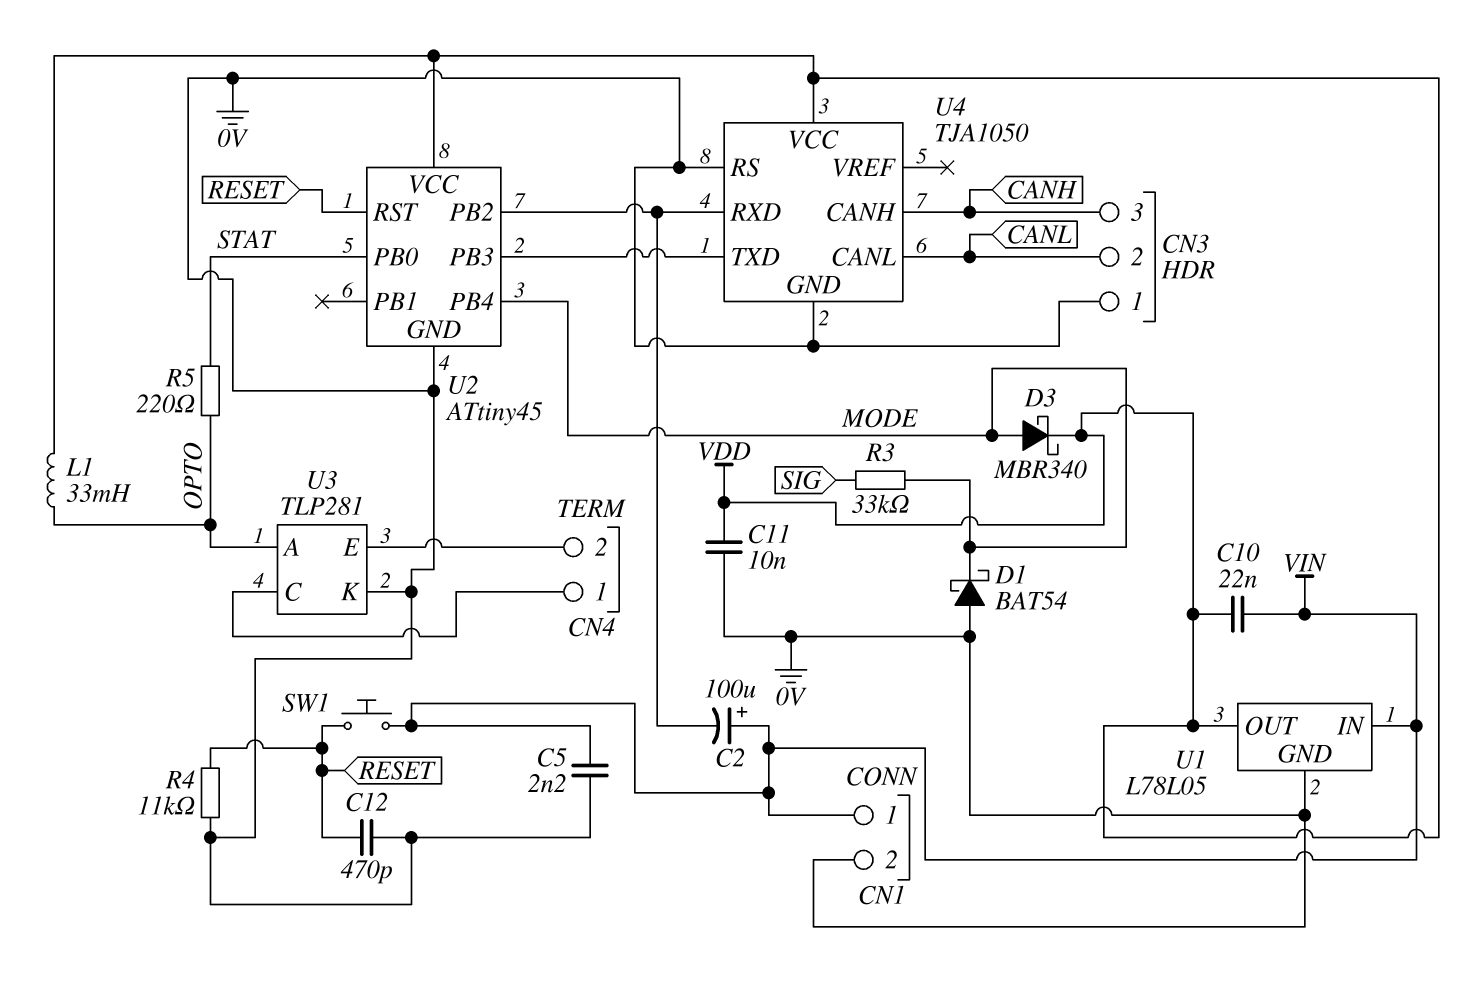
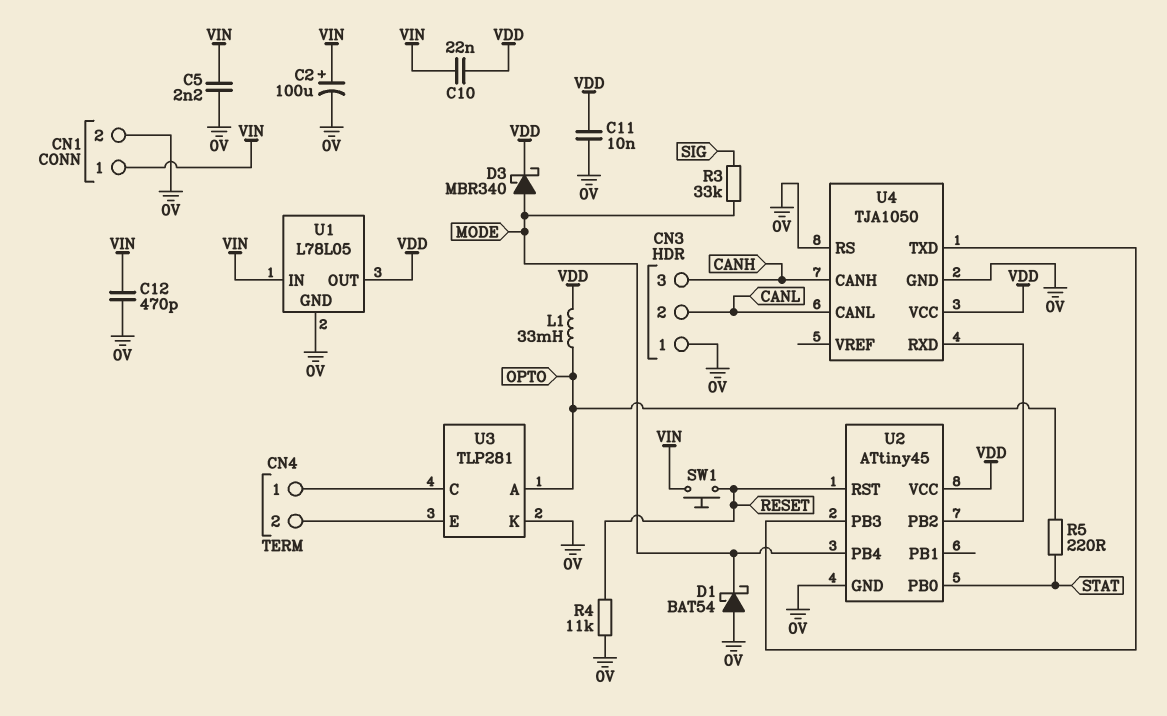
C2: 100uF (plus VIN, minus U2/PB2) -> 100uF (plus VIN, minus 0V)
C12: 470pF (0V, RESET) -> 470pF (0V, VIN)

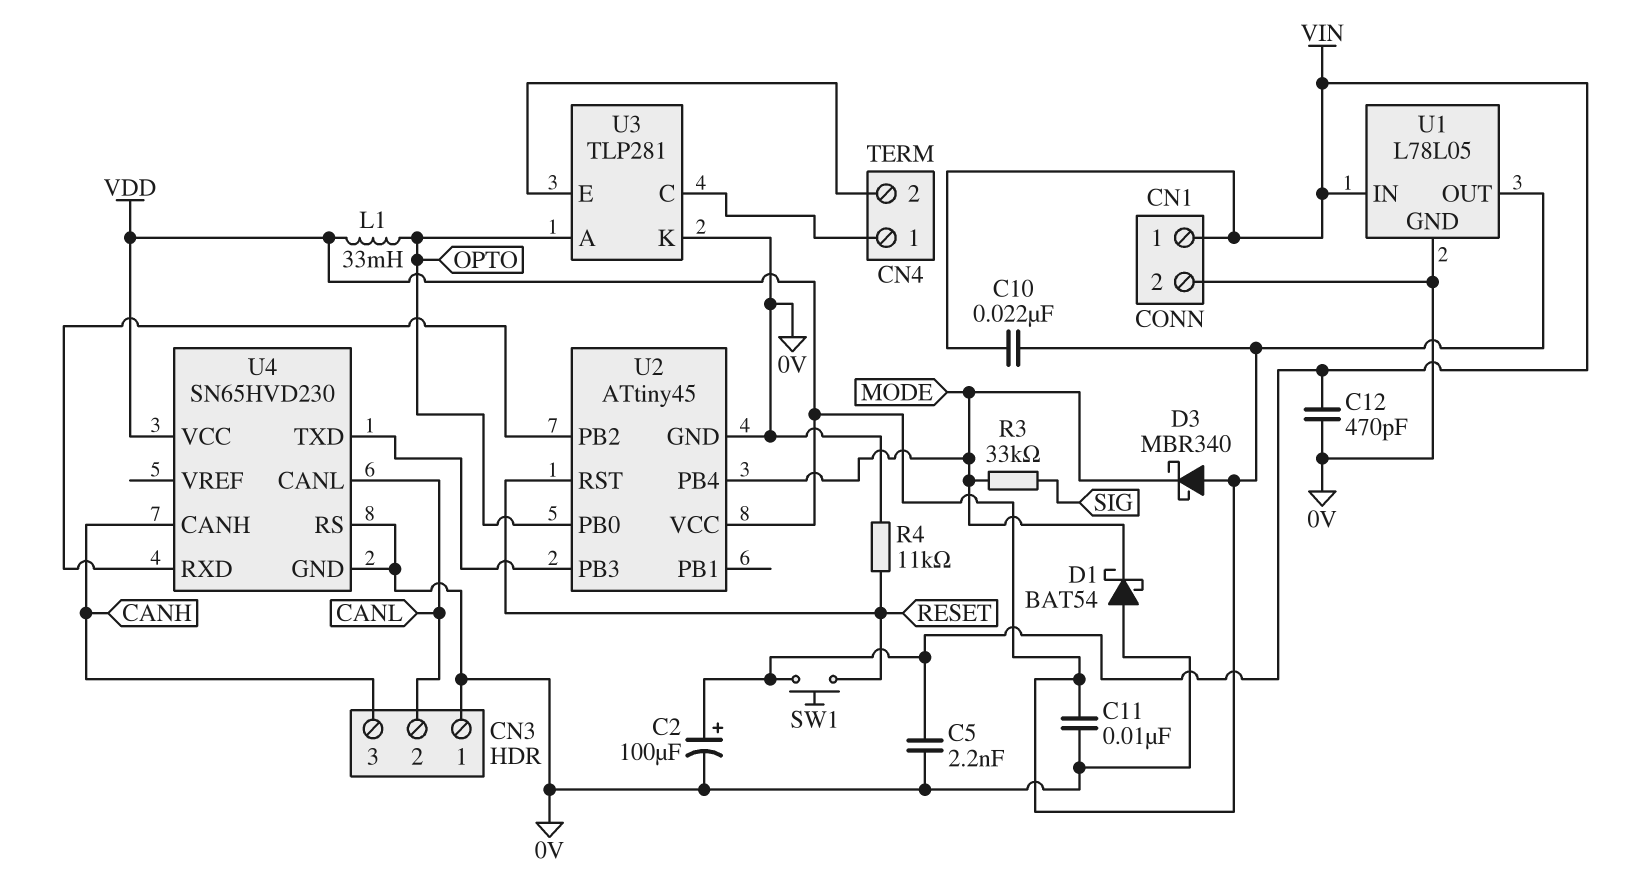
D3: schottky MBR340 (A MODE, K VDD) -> schottky MBR340 (A VDD, K MODE)
R5: 220 (OPTO, STAT) -> none
U2 pin PB0: STAT -> OPTO
U4: TJA1050 -> SN65HVD230

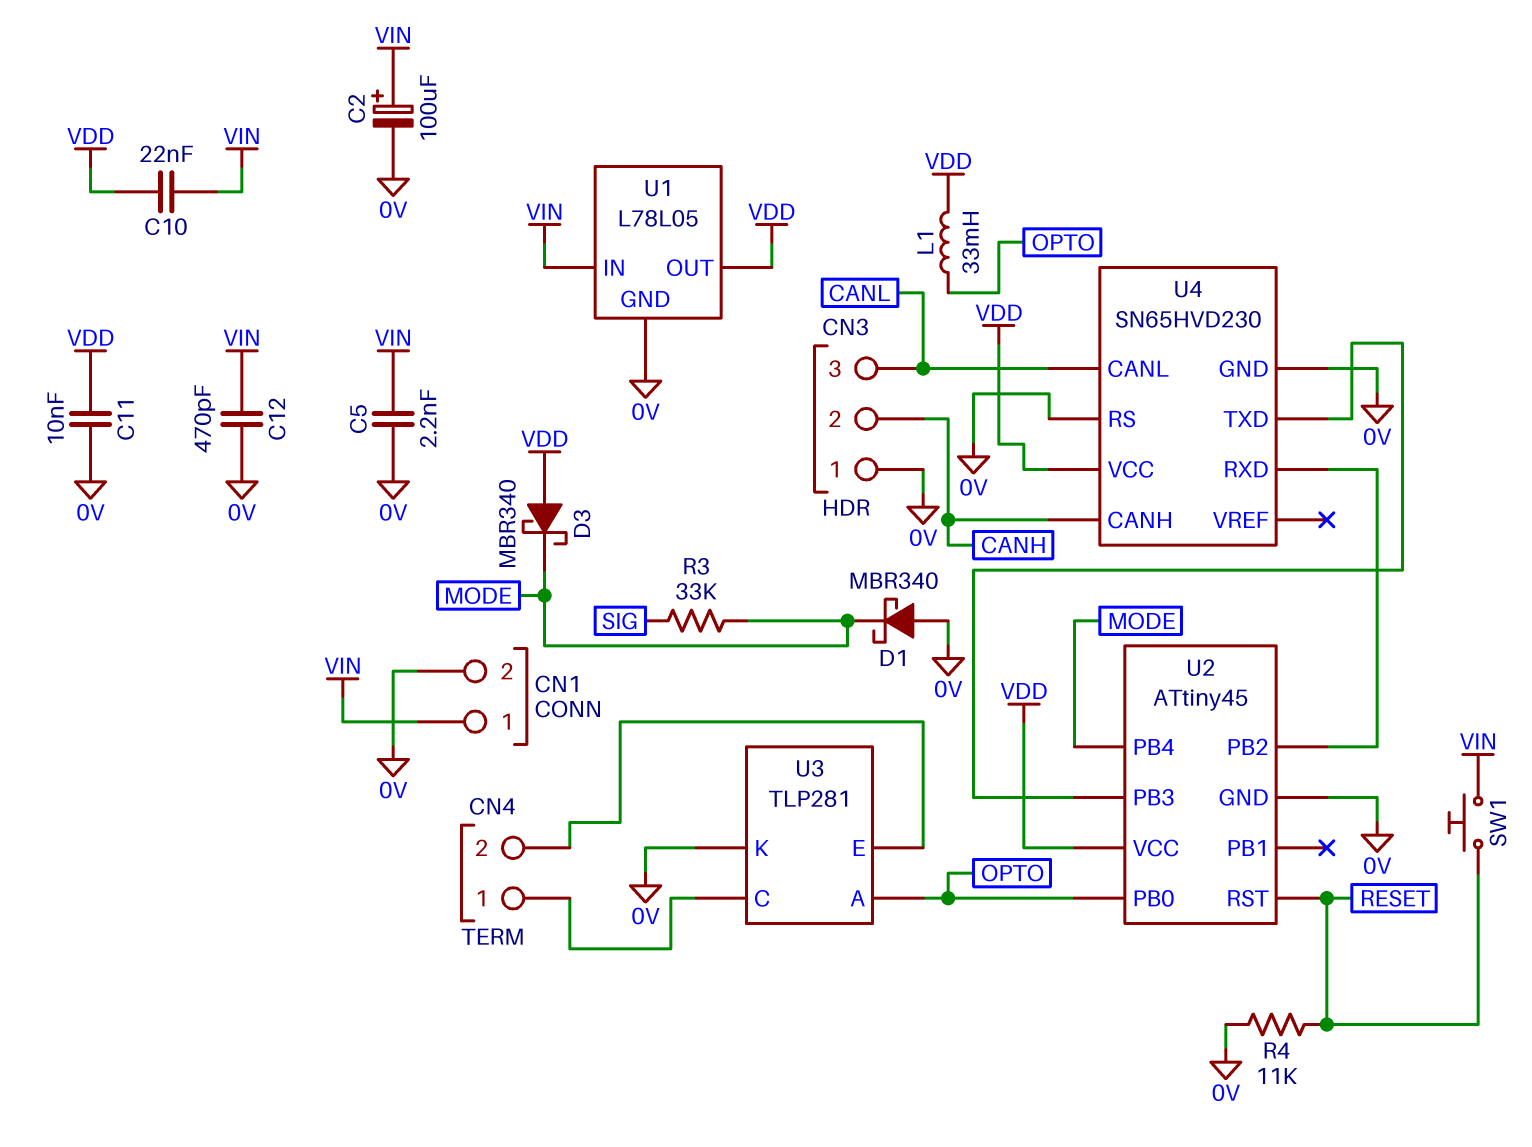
CN3 pin 2: CANL -> CANH
CN3 pin 3: CANH -> CANL
D1: schottky BAT54 (A 0V, K MODE) -> schottky MBR340 (A 0V, K MODE)

